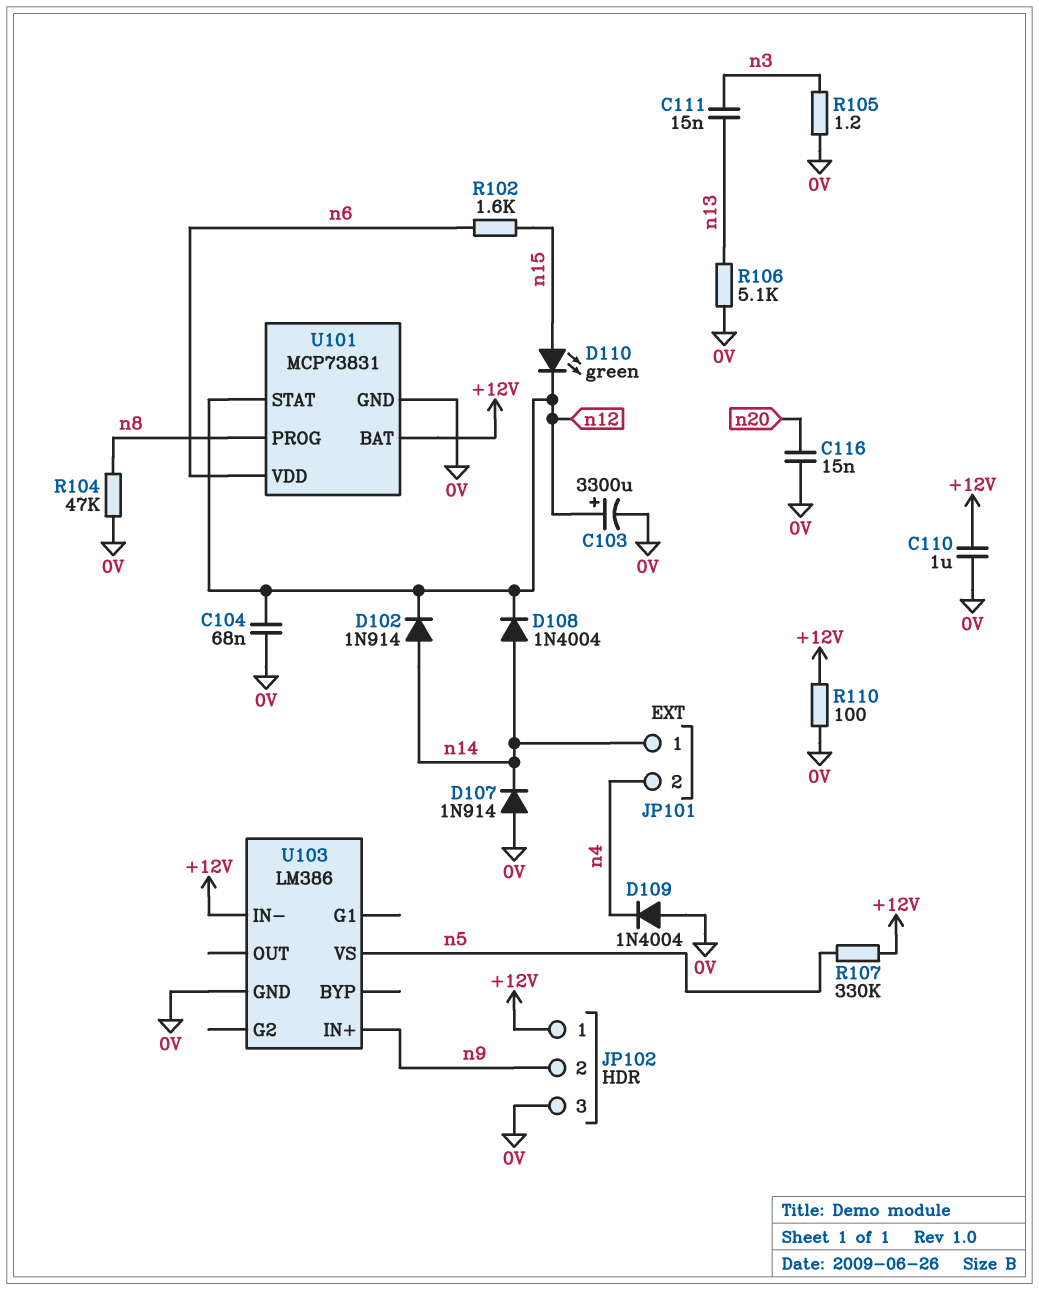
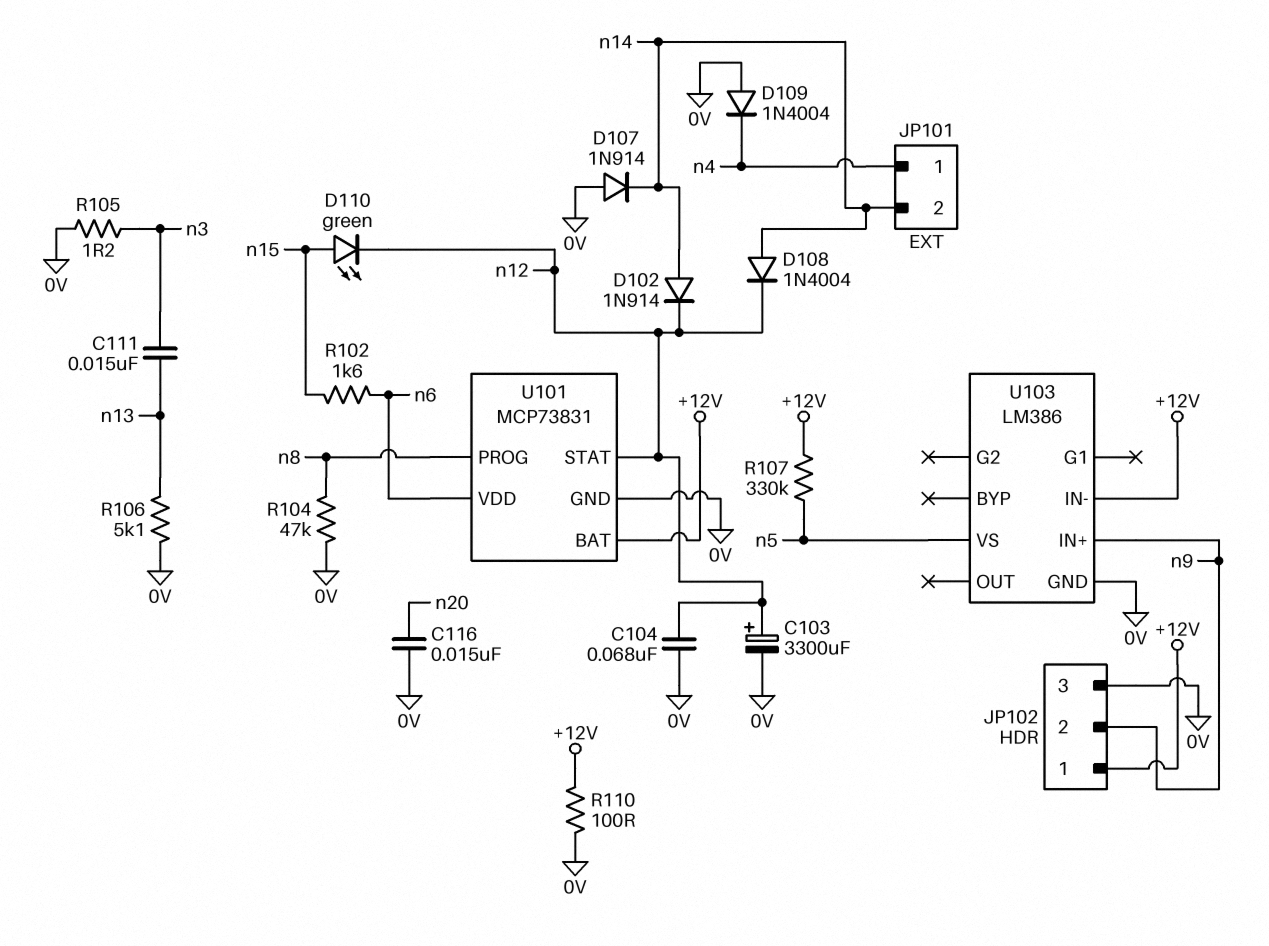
C110: 1uF (+12V, 0V) -> none
JP101 pin 1: n14 -> n4
JP101 pin 2: n4 -> n14

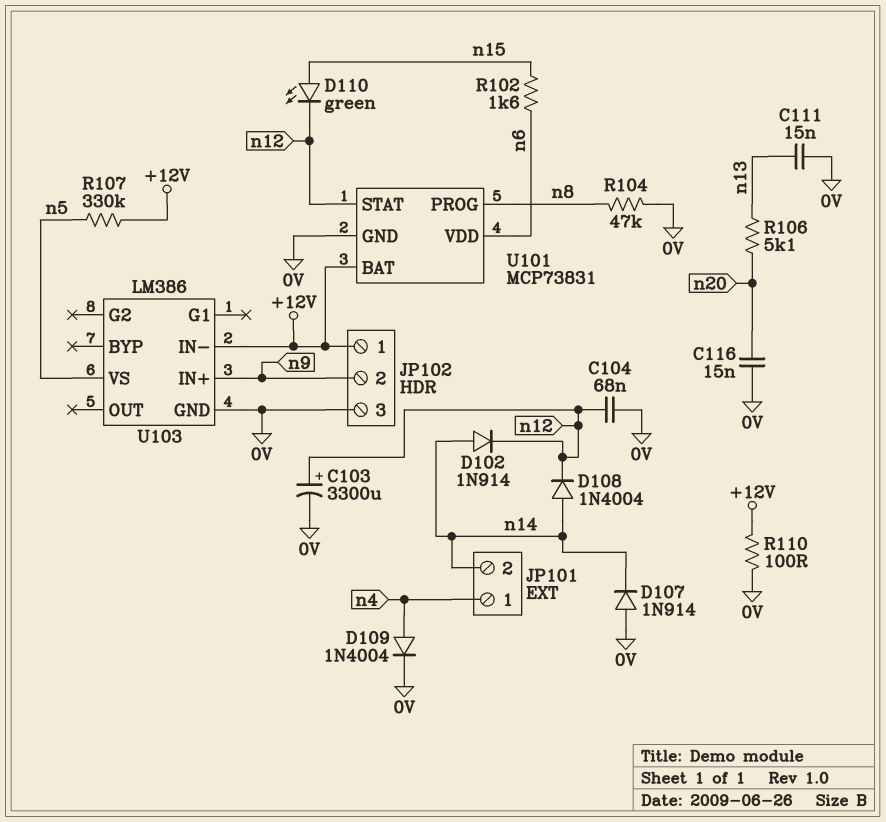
C111: 15nF (n3, n13) -> 15nF (0V, n13)
D109: diode 1N4004 (A 0V, K n4) -> diode 1N4004 (A n4, K 0V)
R105: 1.2 (0V, n3) -> none
R106: 5.1k (0V, n13) -> 5.1k (n13, n20)

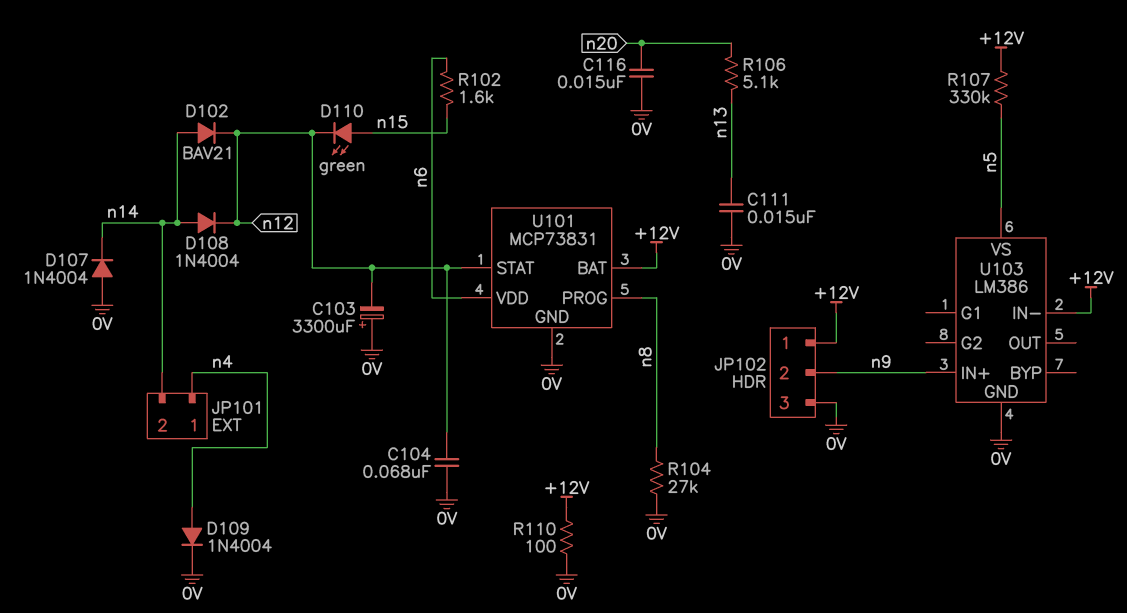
C103: 3300uF (plus n12, minus 0V) -> 3300uF (plus 0V, minus n12)
D102: diode 1N914 (A n14, K n12) -> diode BAV21 (A n14, K n12)
D107: diode 1N914 (A 0V, K n14) -> diode 1N4004 (A 0V, K n14)
R104: 47k (0V, n8) -> 27k (0V, n8)

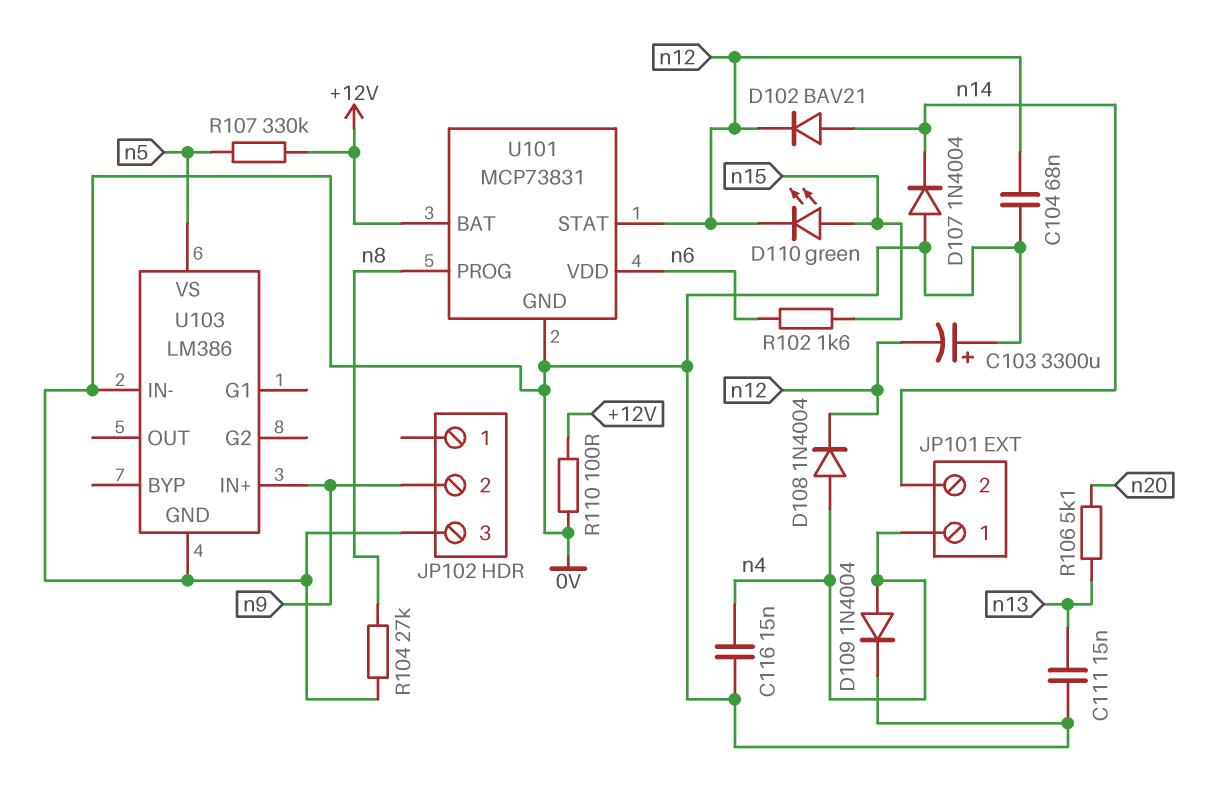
C116: 15nF (0V, n20) -> 15nF (0V, n4)
D108: diode 1N4004 (A n14, K n12) -> diode 1N4004 (A n4, K n12)
JP102 pin 1: +12V -> none
U103 pin IN-: +12V -> 0V

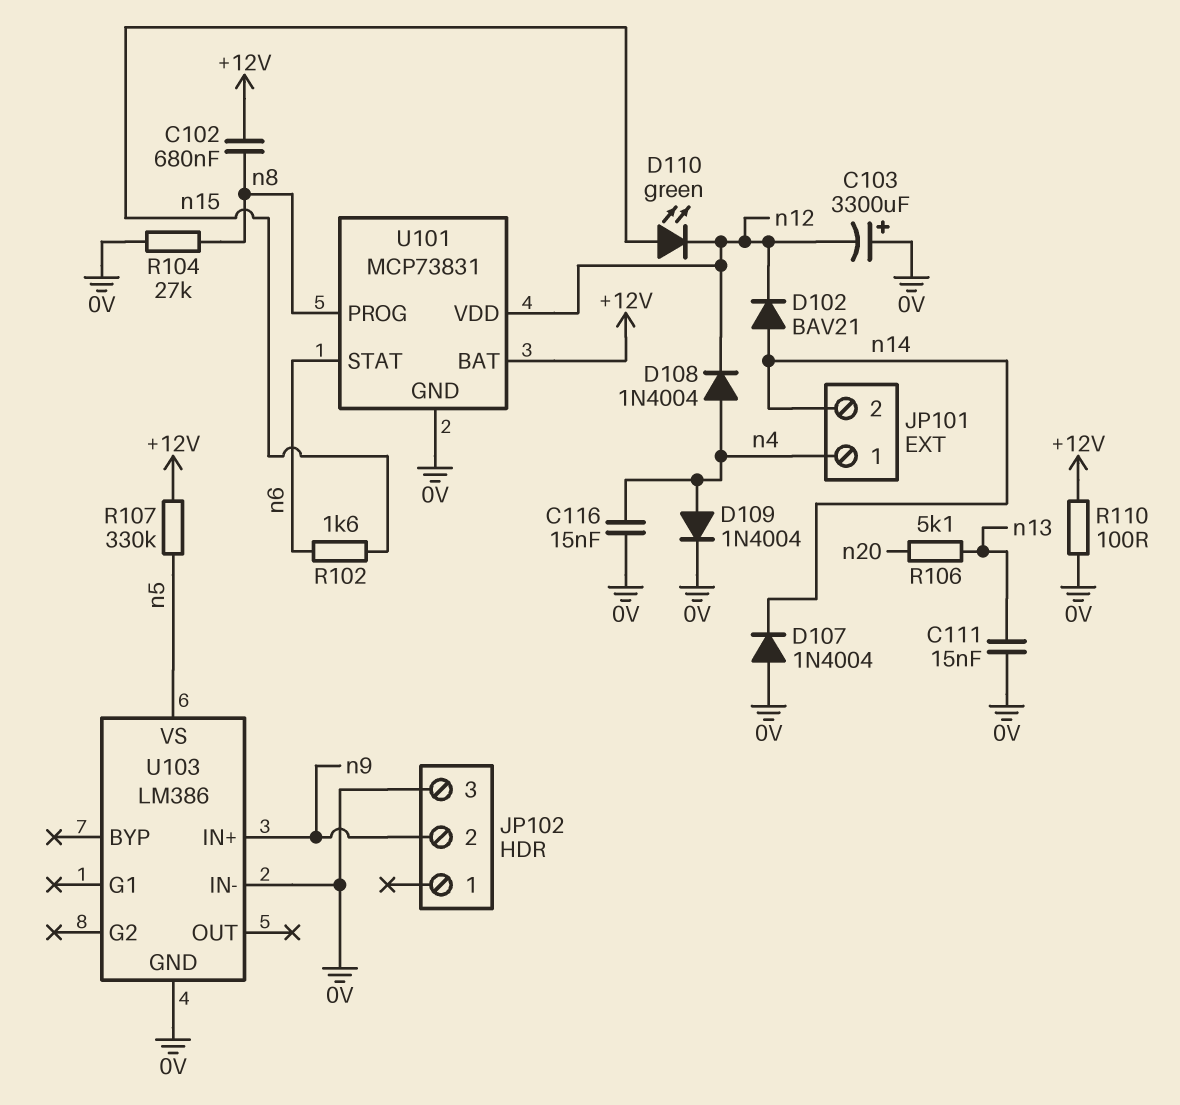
C102: none -> 680nF (+12V, n8)
C104: 68nF (0V, n12) -> none
U101 pin STAT: n12 -> n6
U101 pin VDD: n6 -> n12

